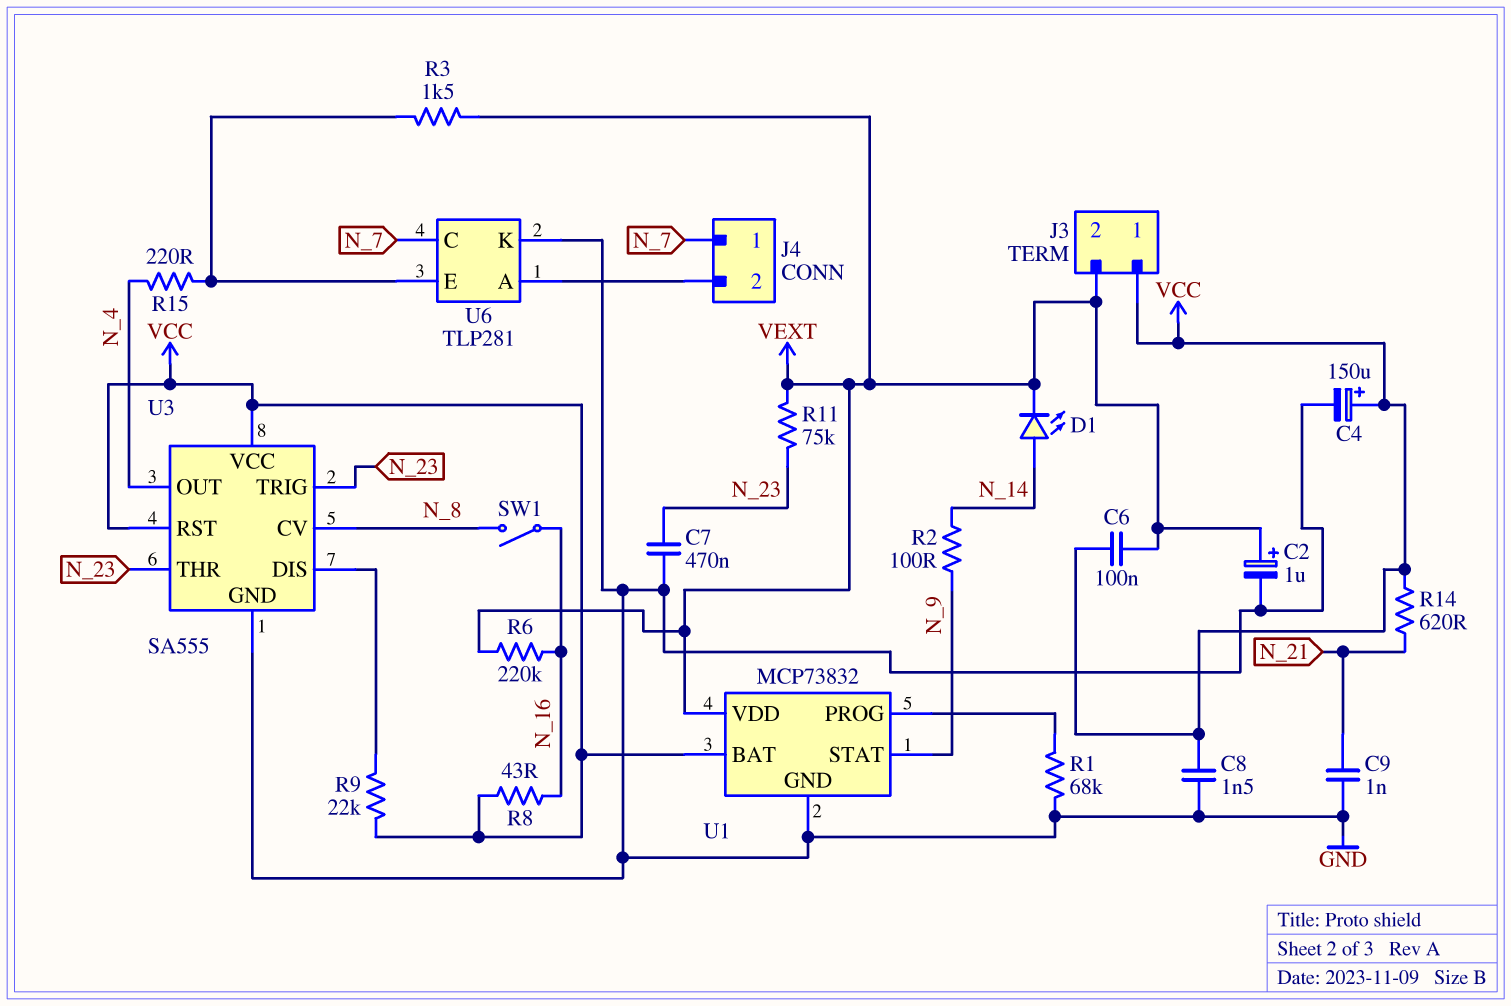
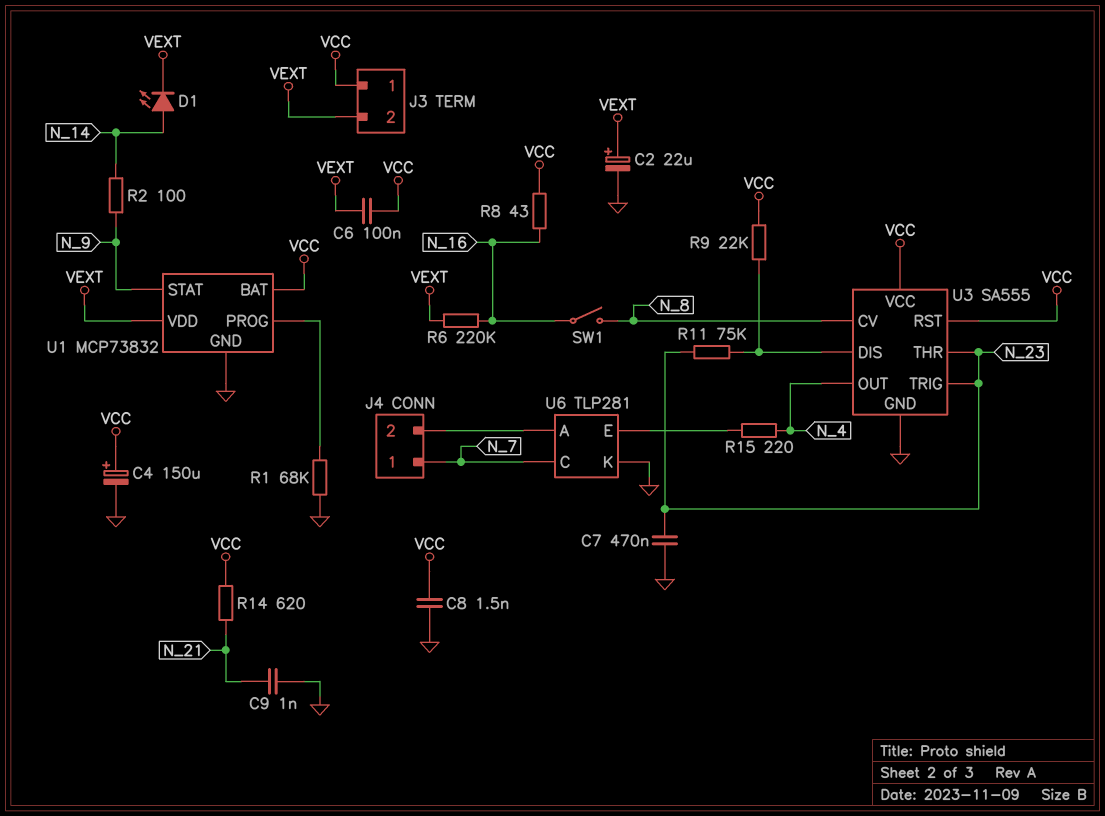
C2: 1uF (plus VEXT, minus GND) -> 22uF (plus VEXT, minus GND)
R3: 1.5k (U6/E, VEXT) -> none
R11: 75k (N_23, VEXT) -> 75k (N_23, U3/DIS)

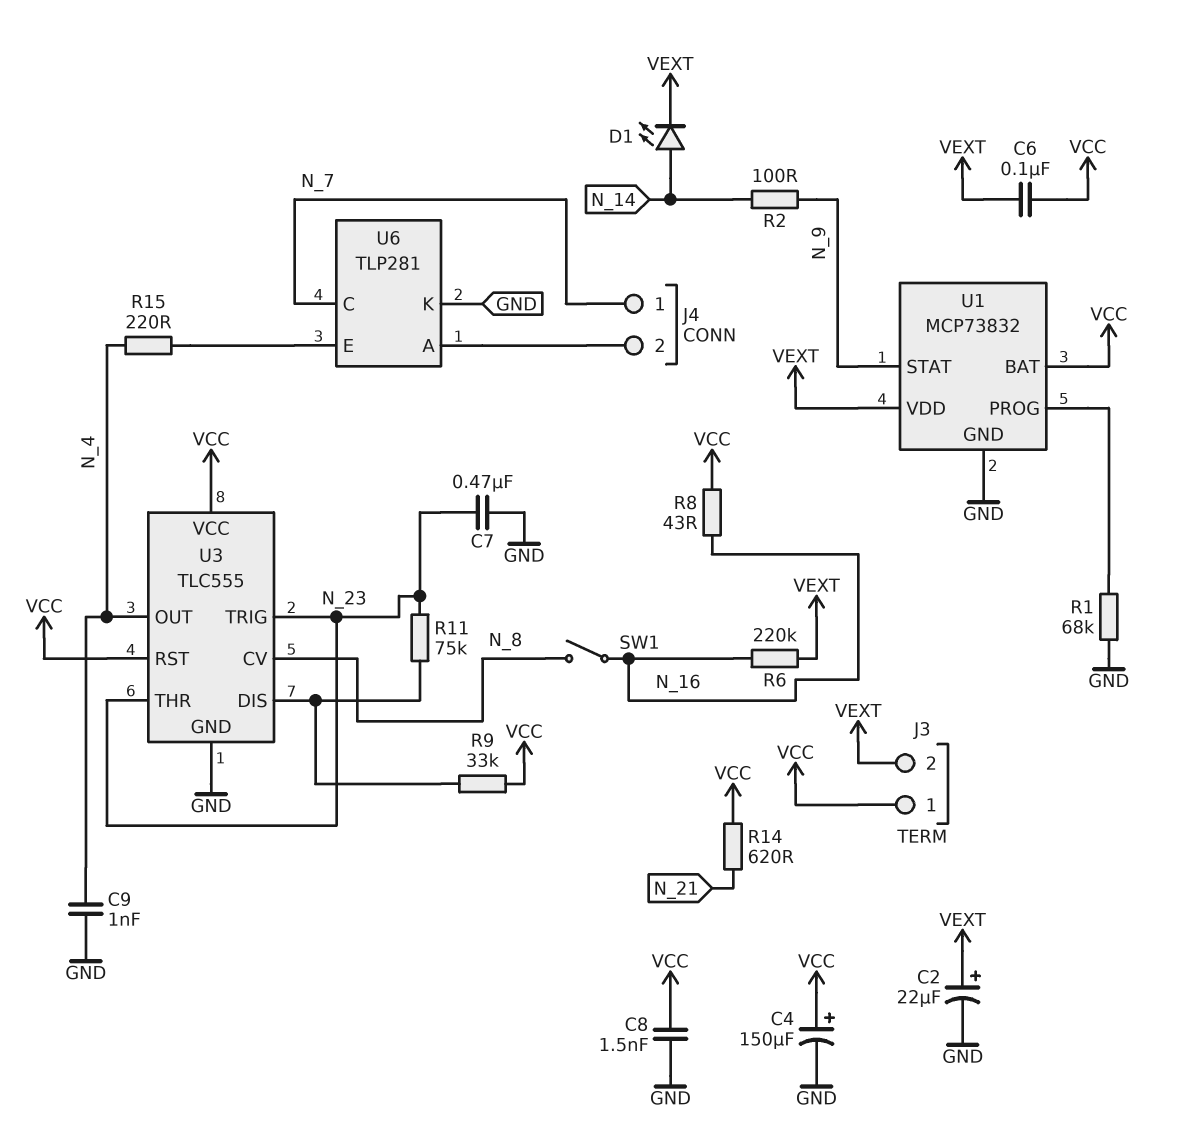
C9: 1nF (GND, N_21) -> 1nF (GND, N_4)
R9: 22k (U3/DIS, VCC) -> 33k (U3/DIS, VCC)
U3: SA555 -> TLC555

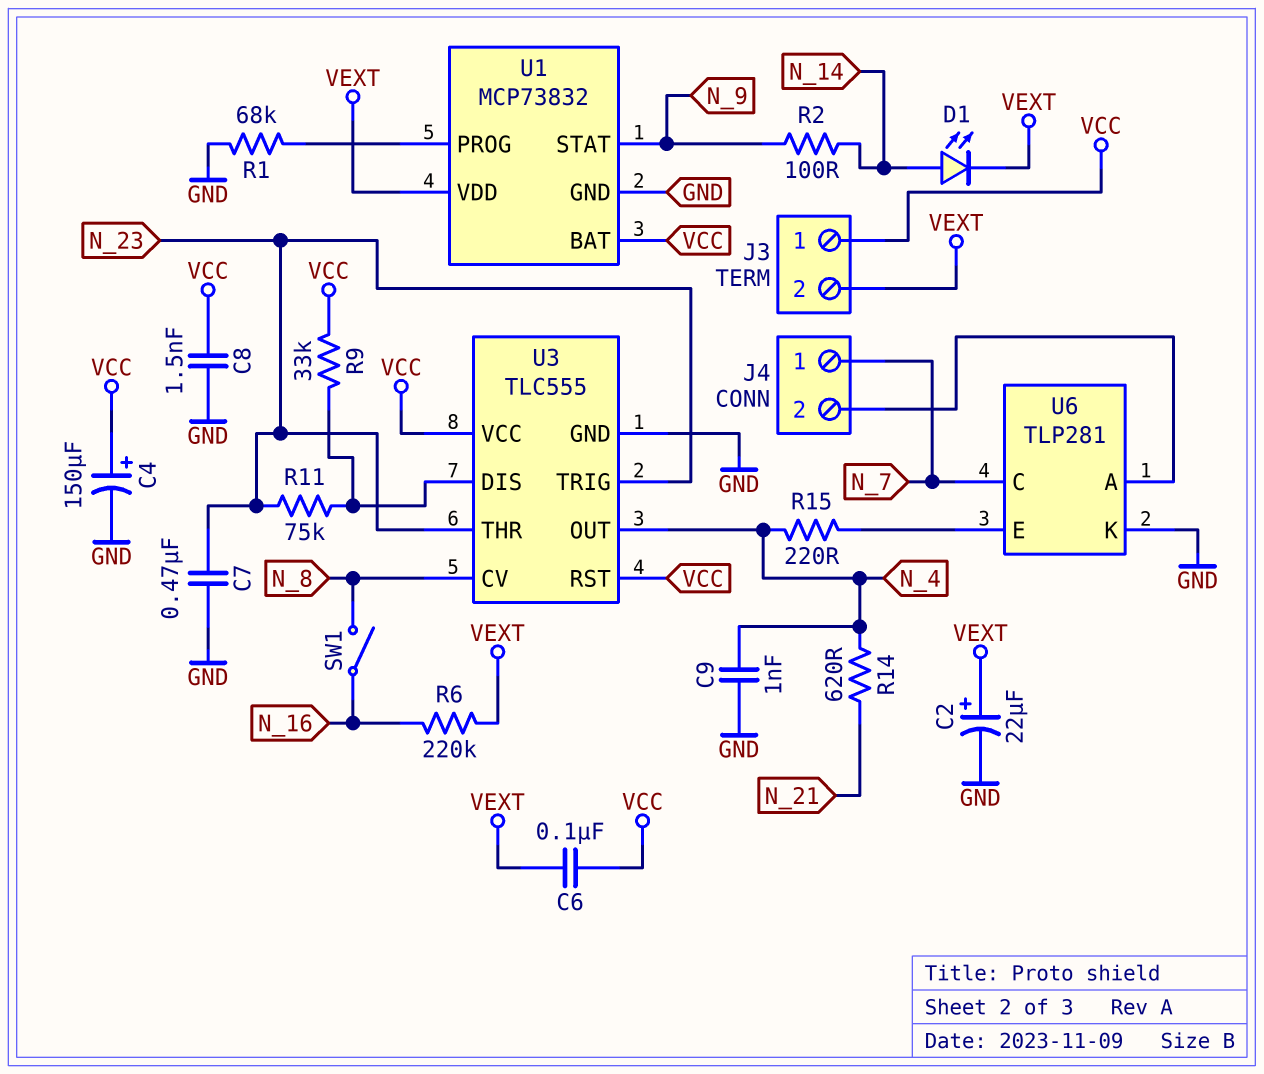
R8: 43 (N_16, VCC) -> none
R14: 620 (N_21, VCC) -> 620 (N_4, N_21)

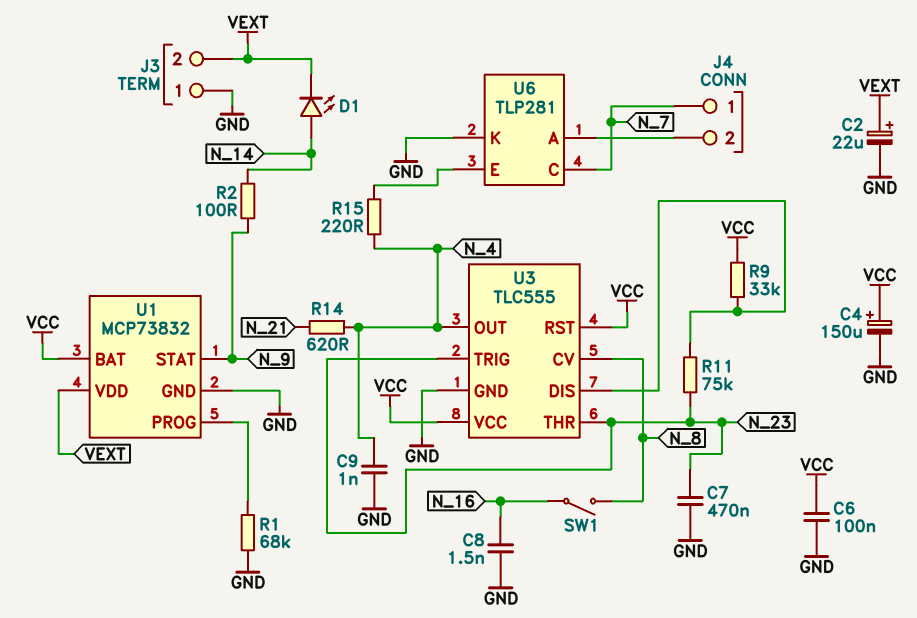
C6: 100nF (VCC, VEXT) -> 100nF (GND, VCC)
C8: 1.5nF (GND, VCC) -> 1.5nF (GND, N_16)
J3 pin 1: VCC -> GND
R6: 220k (N_16, VEXT) -> none

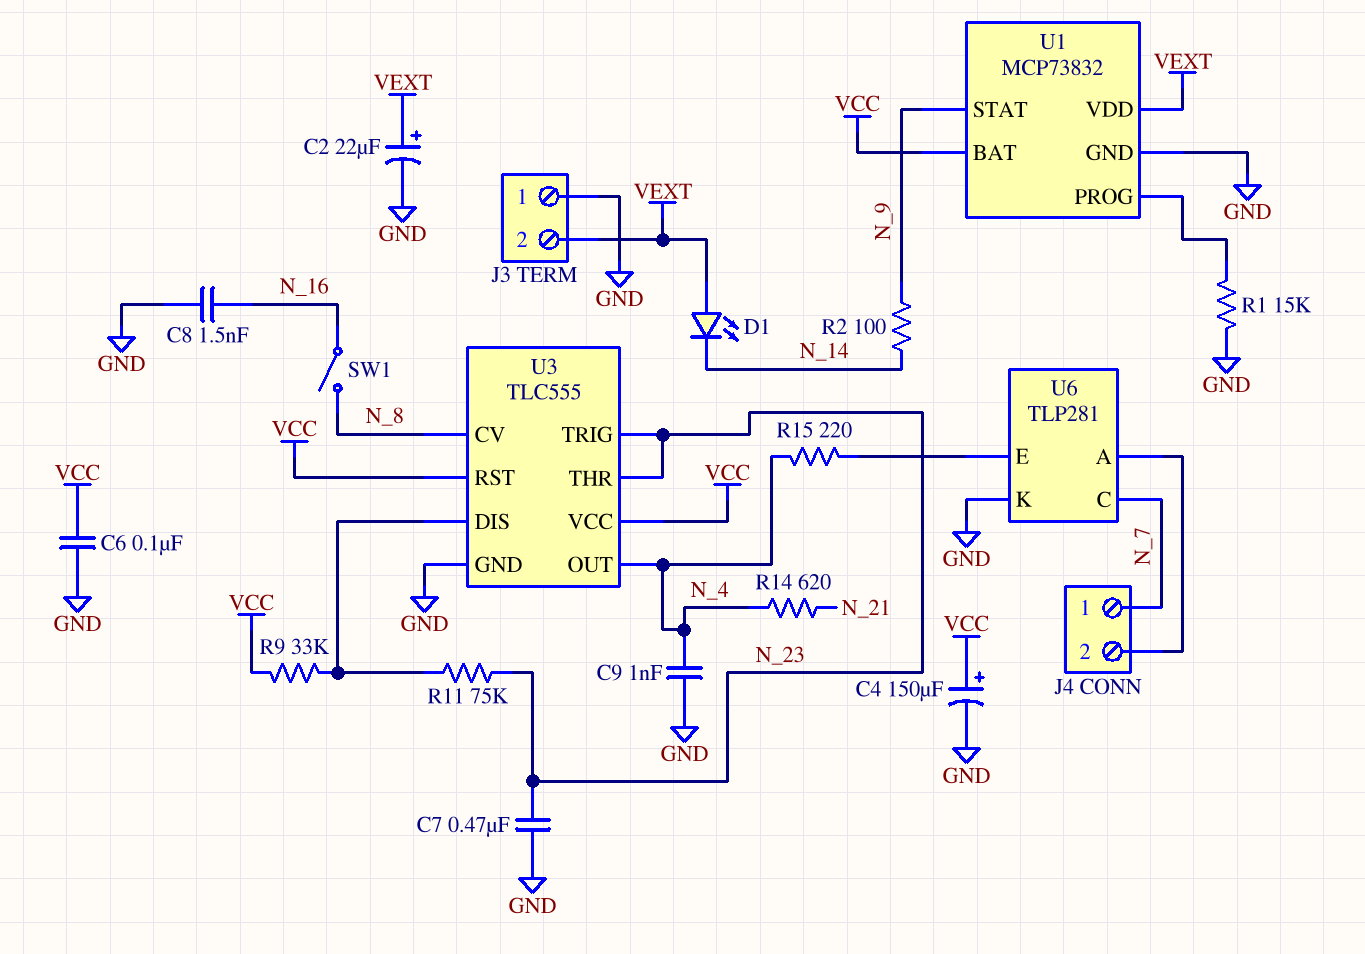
D1: LED (A N_14, K VEXT) -> LED (A VEXT, K N_14)
R1: 68k (GND, U1/PROG) -> 15k (GND, U1/PROG)

